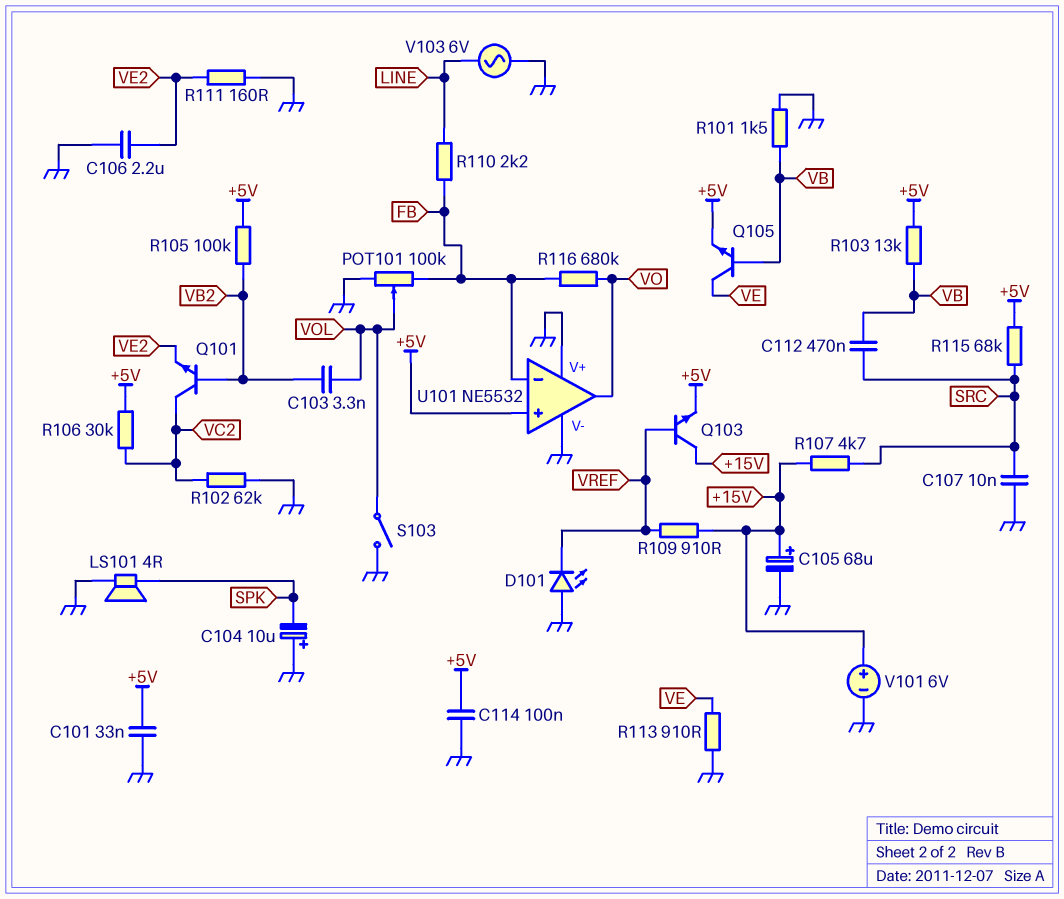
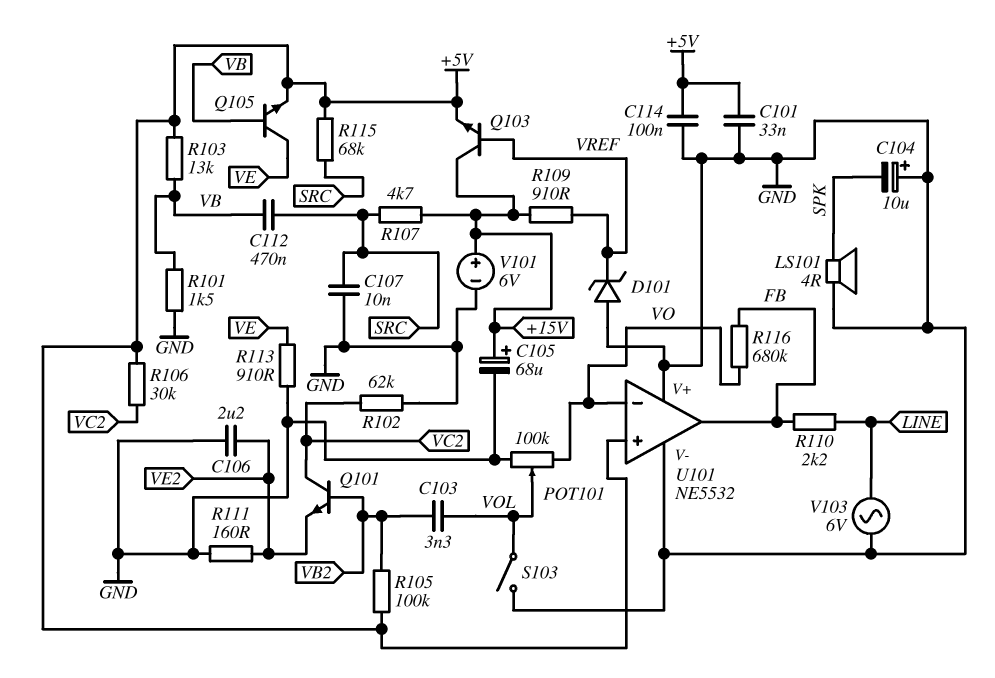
D101: LED (A GND, K VREF) -> zener (A GND, K VREF)
POT101: 100k (FB, GND, wiper VOL) -> 100k (GND, VO, wiper VOL)
U101 pin in-: FB -> VO
U101 pin out: VO -> FB

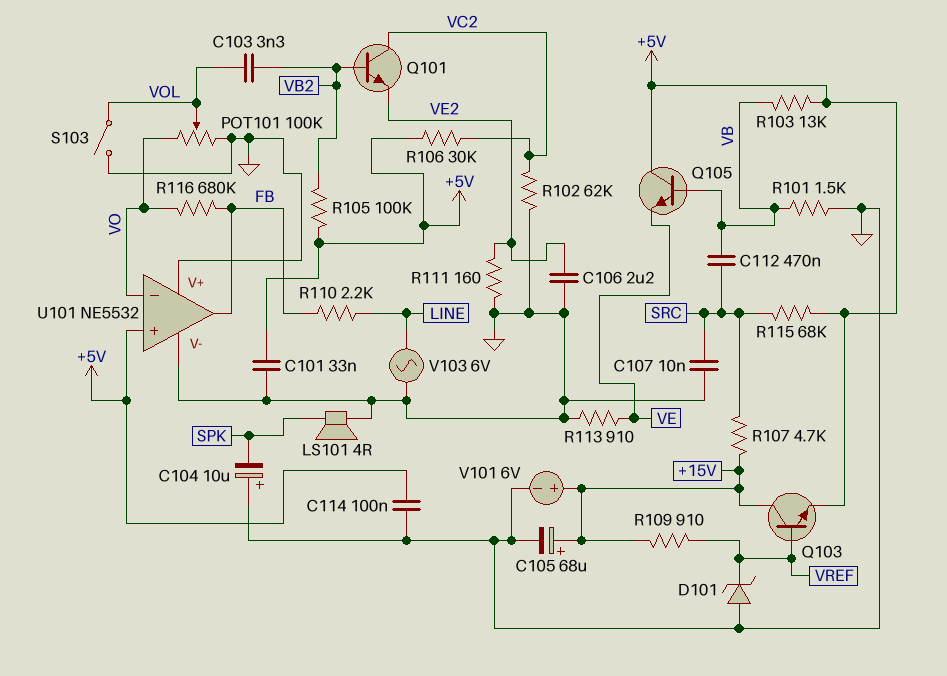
Q105: NPN (B VB, C VE, E +5V) -> NPN (B VB, C +5V, E VE)

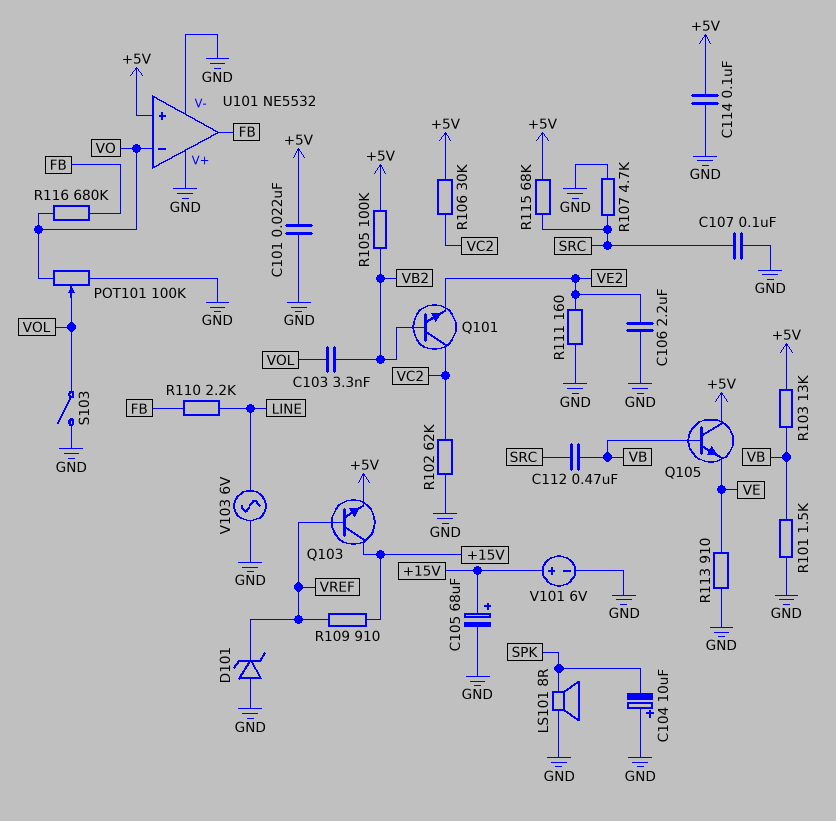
C101: 33nF (+5V, GND) -> 22nF (+5V, GND)
C107: 10nF (GND, SRC) -> 100nF (GND, SRC)
LS101: speaker 4R (GND, SPK) -> speaker 8R (GND, SPK)
R107: 4.7k (+15V, SRC) -> 4.7k (GND, SRC)

